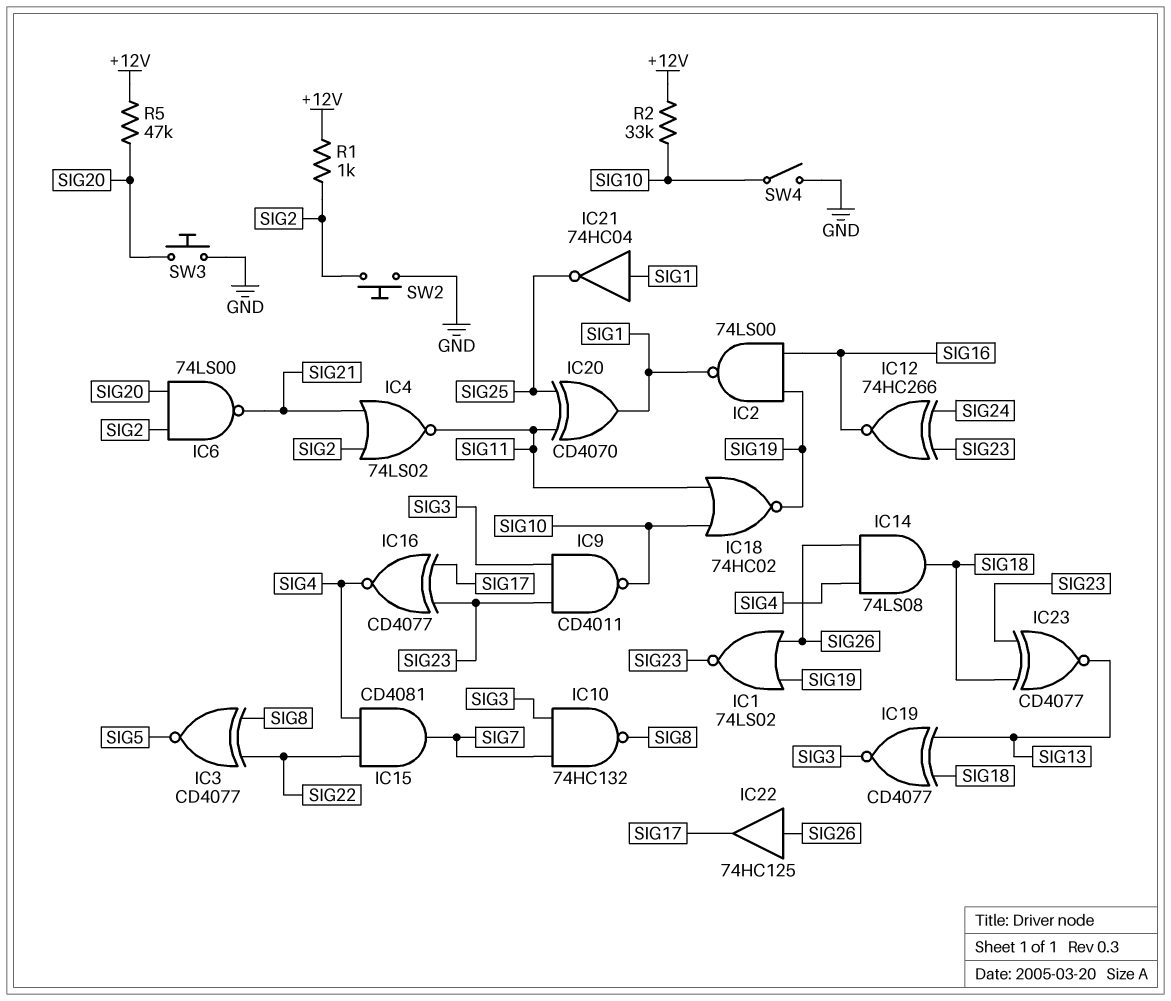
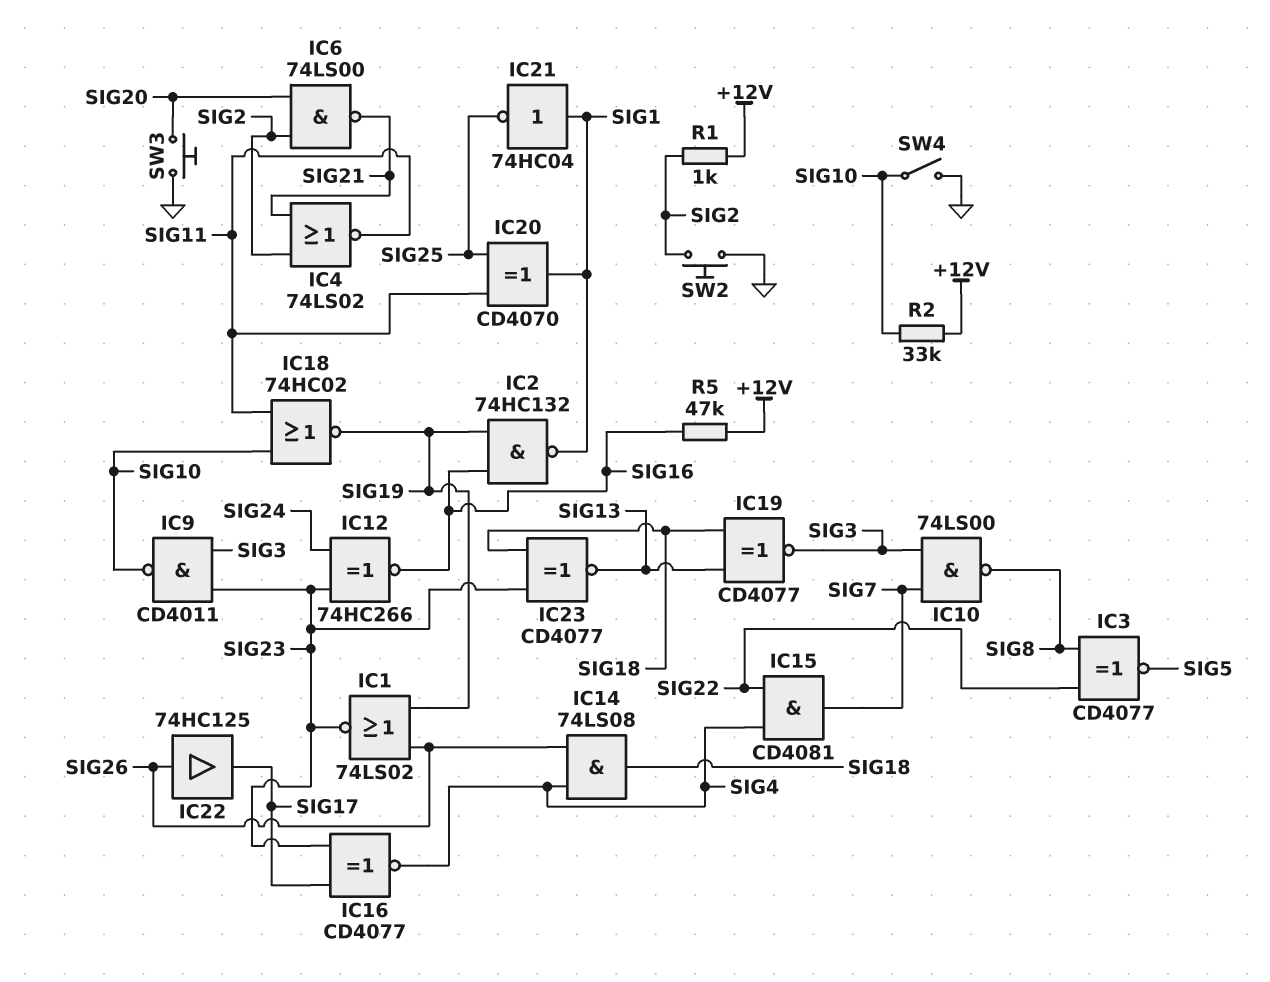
IC2: NAND 74LS00 (in SIG16, in SIG19, out SIG1) -> NAND 74HC132 (in SIG16, in SIG19, out SIG1)
IC10: NAND 74HC132 (in SIG3, in SIG7, out SIG8) -> NAND 74LS00 (in SIG3, in SIG7, out SIG8)
R5: 47k (+12V, SIG20) -> 47k (+12V, SIG16)

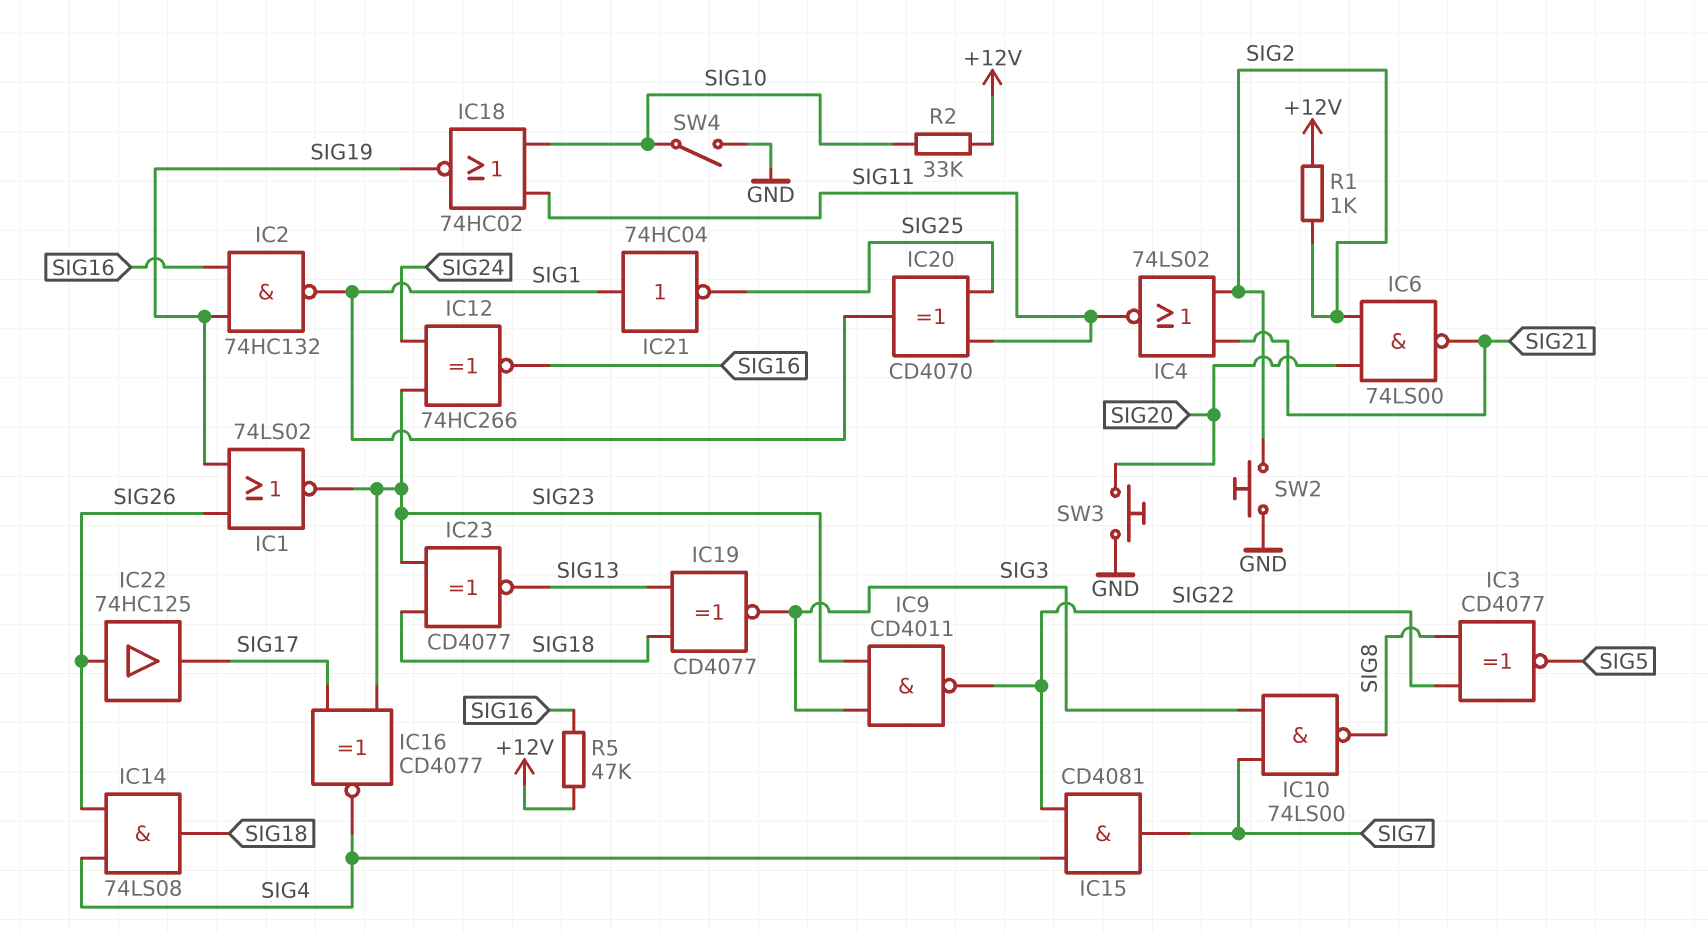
IC9: NAND CD4011 (in SIG3, in SIG23, out SIG10) -> NAND CD4011 (in SIG3, in SIG23, out SIG22)

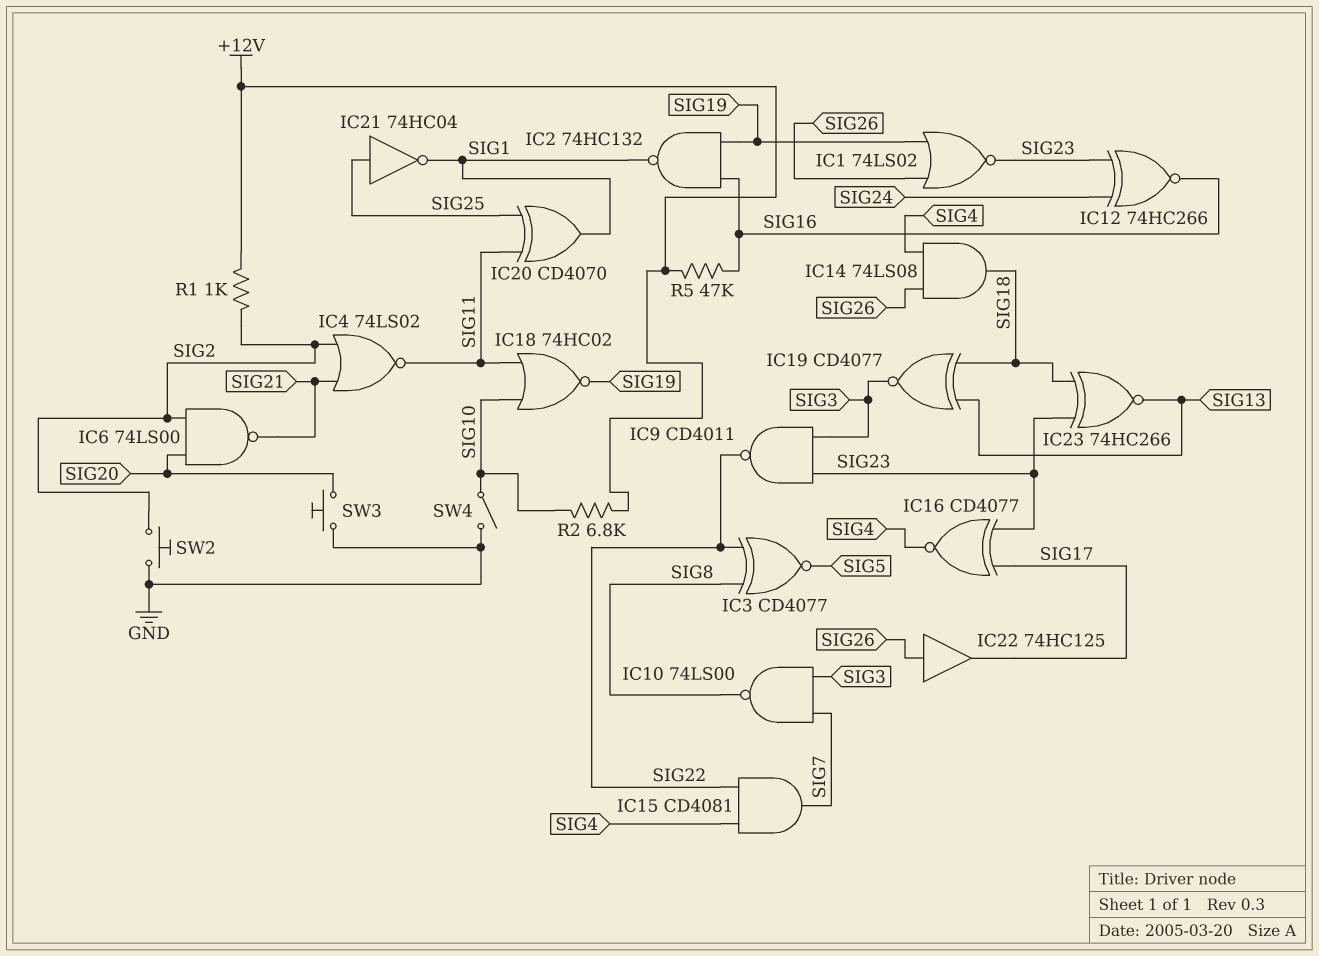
IC21: NOT 74HC04 (in SIG1, out SIG25) -> NOT 74HC04 (in SIG25, out SIG1)
IC23: XNOR CD4077 (in SIG18, in SIG23, out SIG13) -> XNOR 74HC266 (in SIG18, in SIG23, out SIG13)
R2: 33k (+12V, SIG10) -> 6.8k (+12V, SIG10)

